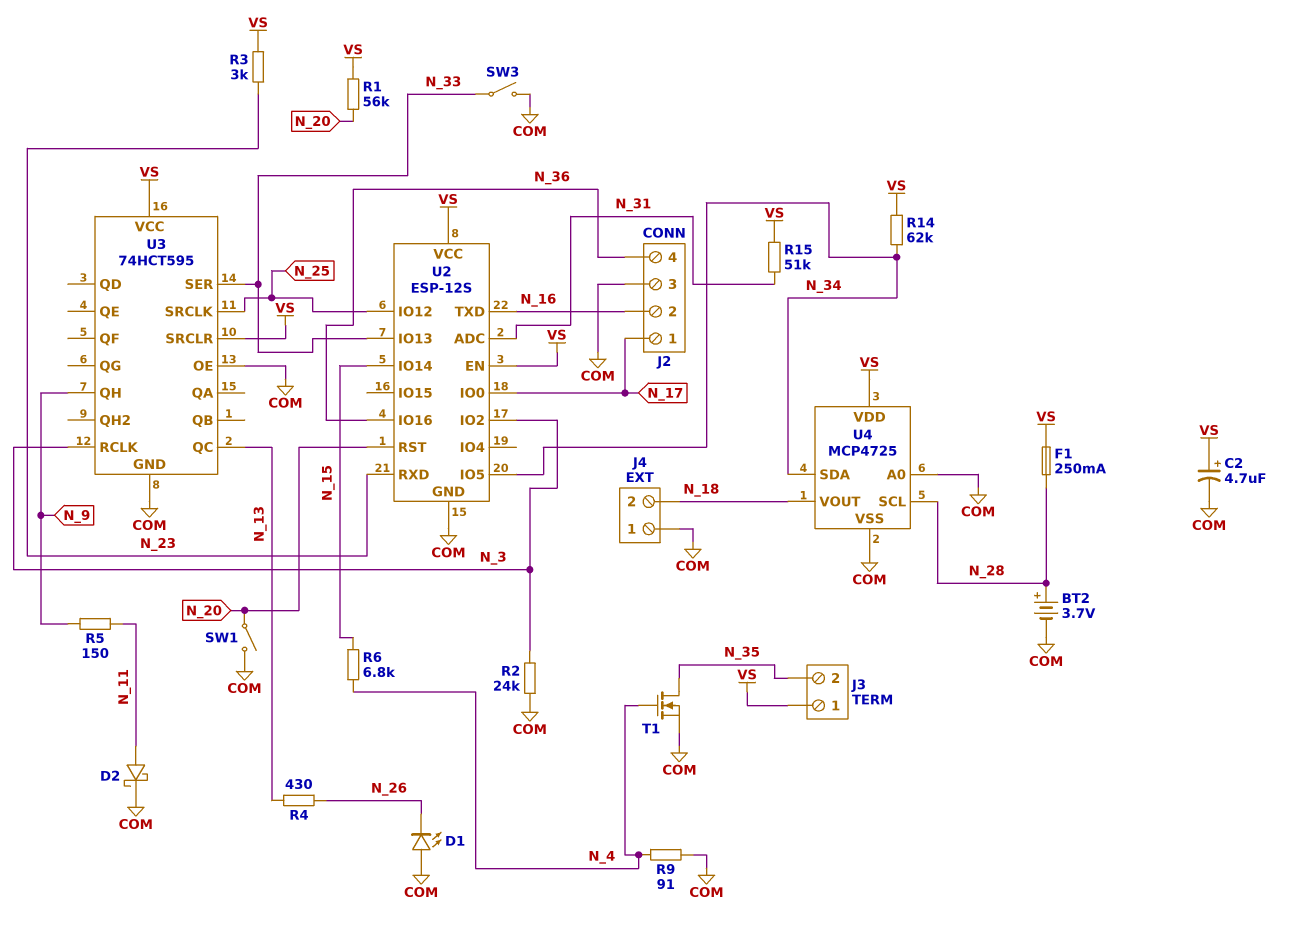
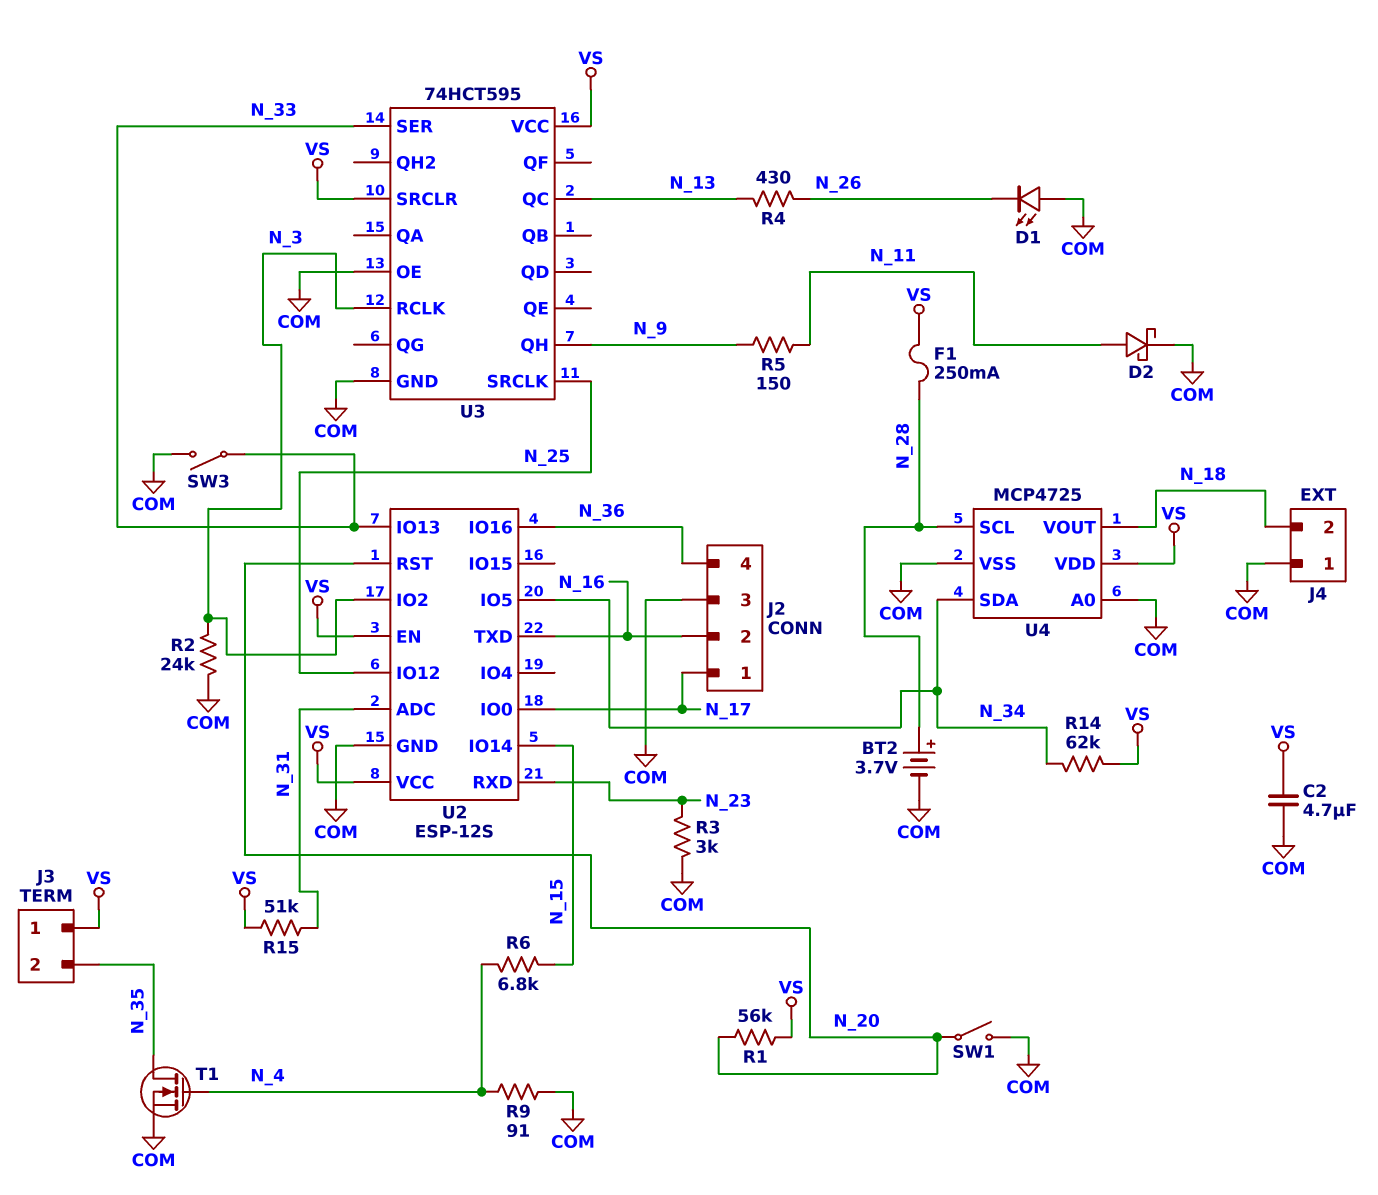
C2: 4.7uF (plus VS, minus COM) -> 4.7uF (COM, VS)
R3: 3k (N_23, VS) -> 3k (COM, N_23)

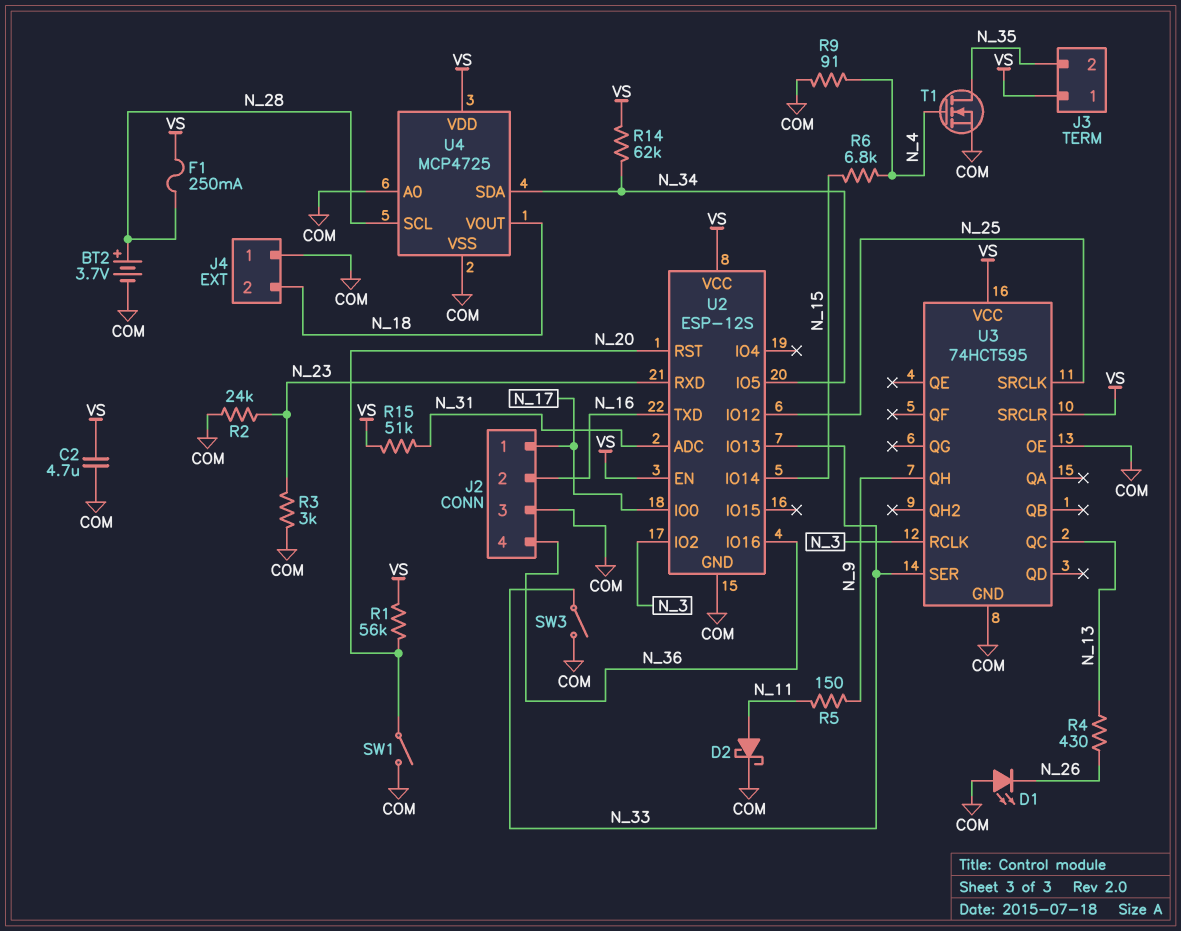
R2: 24k (COM, N_3) -> 24k (COM, N_23)

